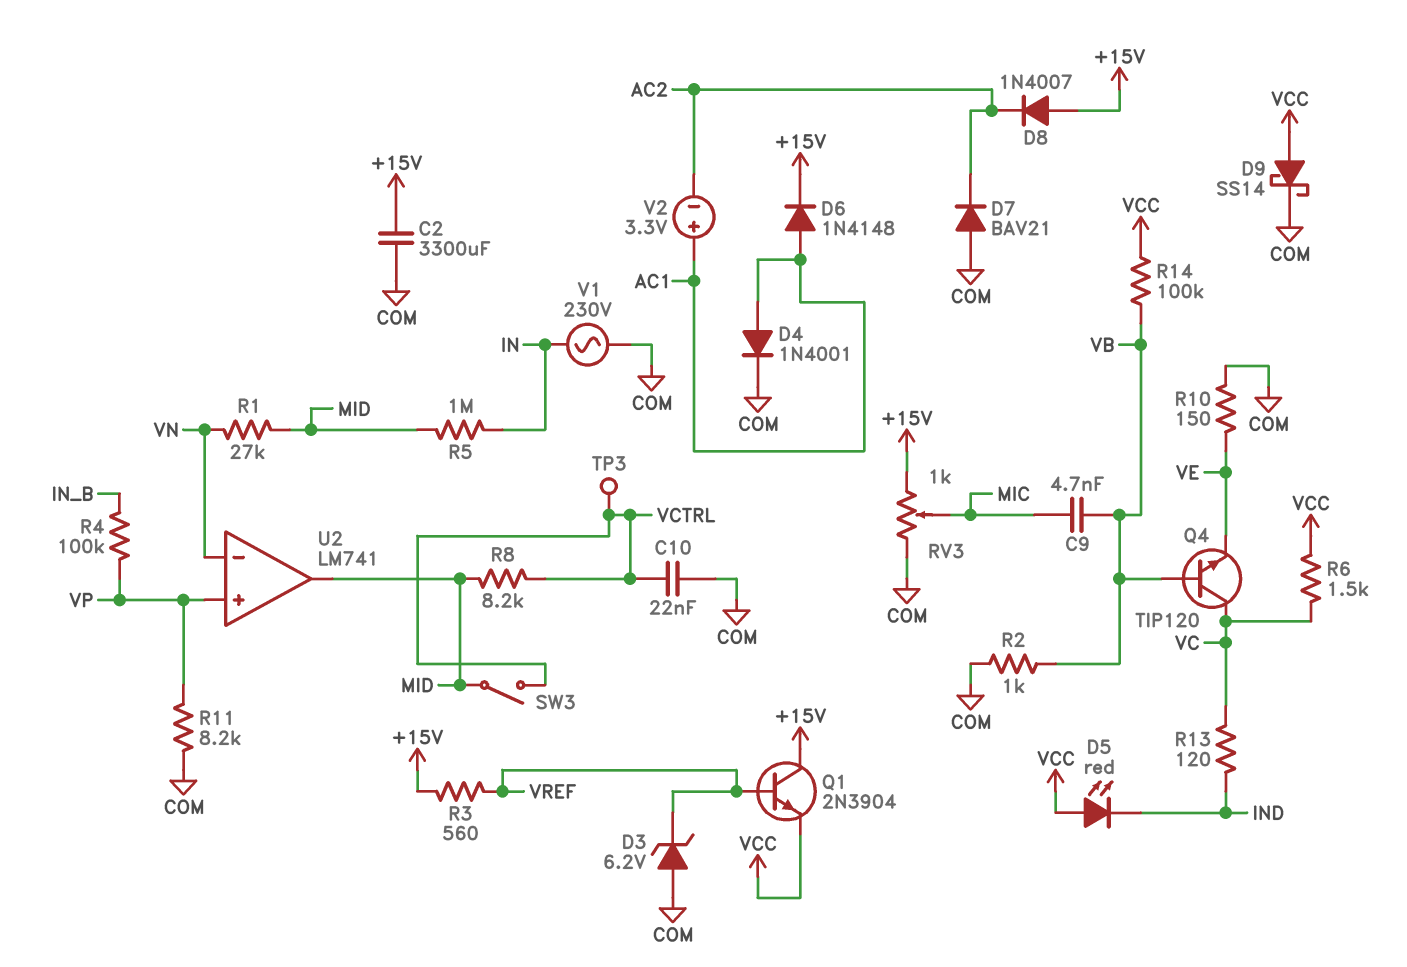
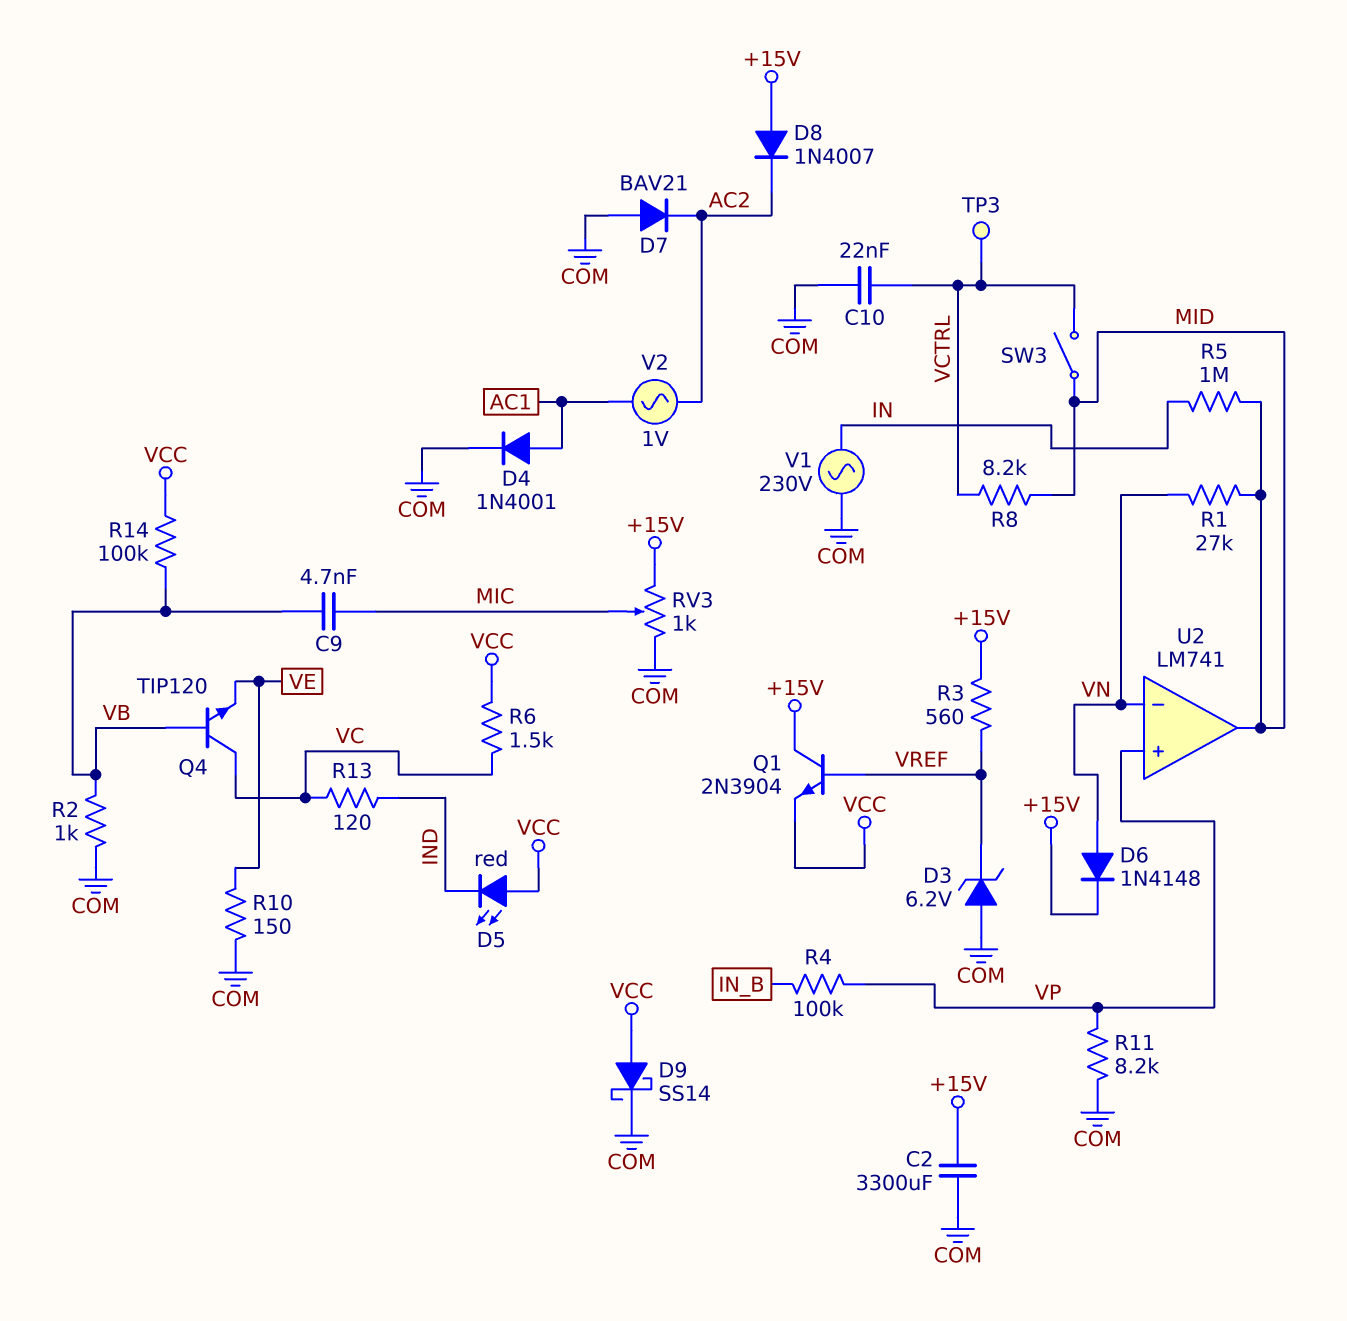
D6: diode 1N4148 (A AC1, K +15V) -> diode 1N4148 (A VN, K +15V)
V2: 3.3V (plus AC1, minus AC2) -> AC 1V (AC1, AC2)

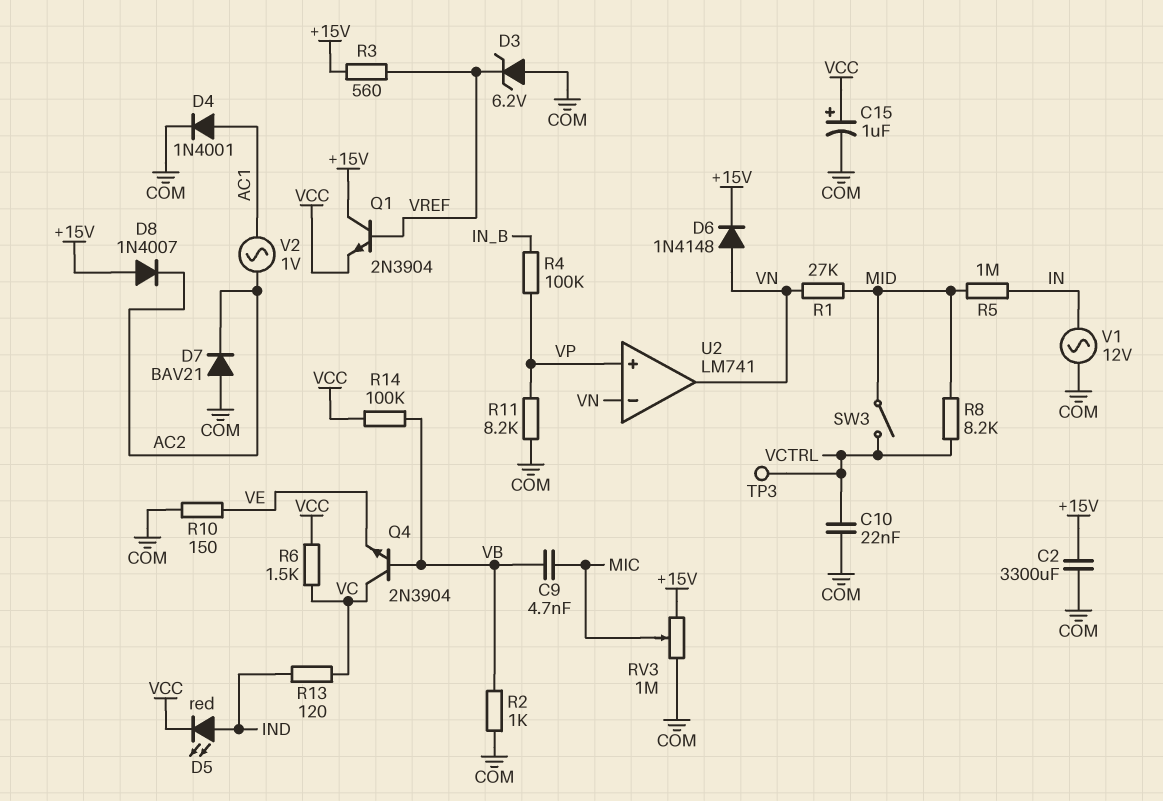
C15: none -> 1uF (plus VCC, minus COM)
D5: LED red (A VCC, K IND) -> LED red (A IND, K VCC)
D9: schottky SS14 (A VCC, K COM) -> none
Q4: NPN TIP120 (B VB, C VC, E VE) -> NPN 2N3904 (B VB, C VC, E VE)
RV3: 1k (+15V, COM, wiper MIC) -> 1M (+15V, COM, wiper MIC)
U2 pin out: MID -> VN
V1: AC 230V (COM, IN) -> AC 12V (COM, IN)

